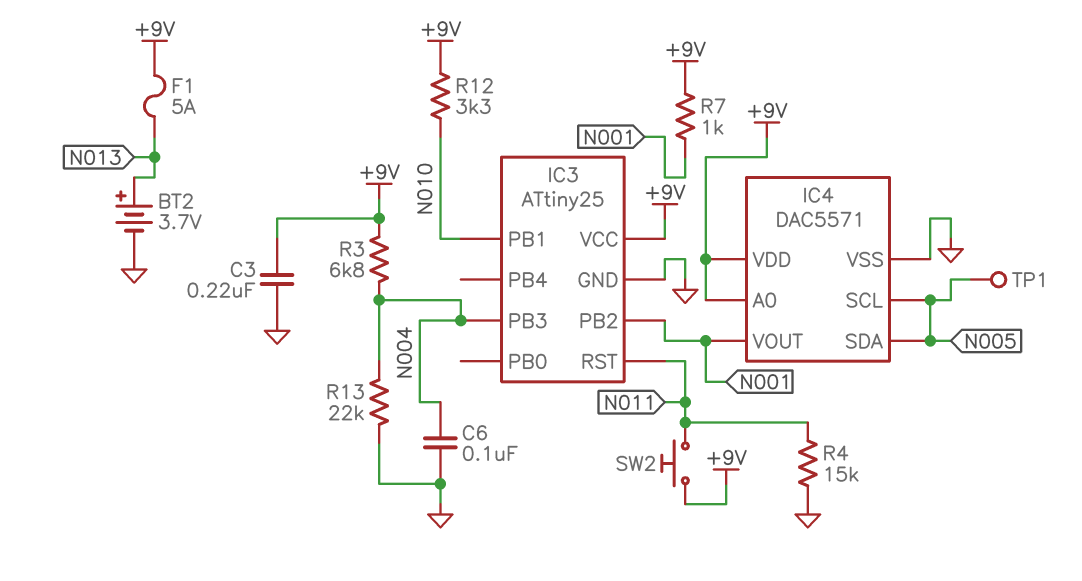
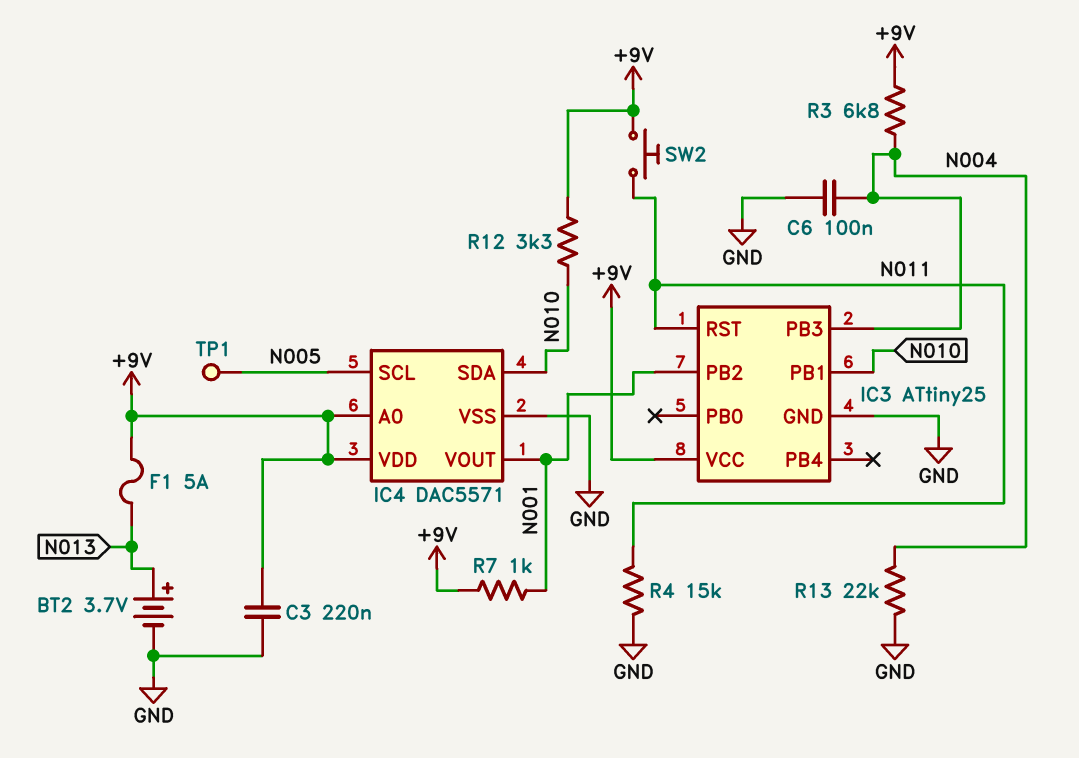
IC4 pin SDA: N005 -> N010

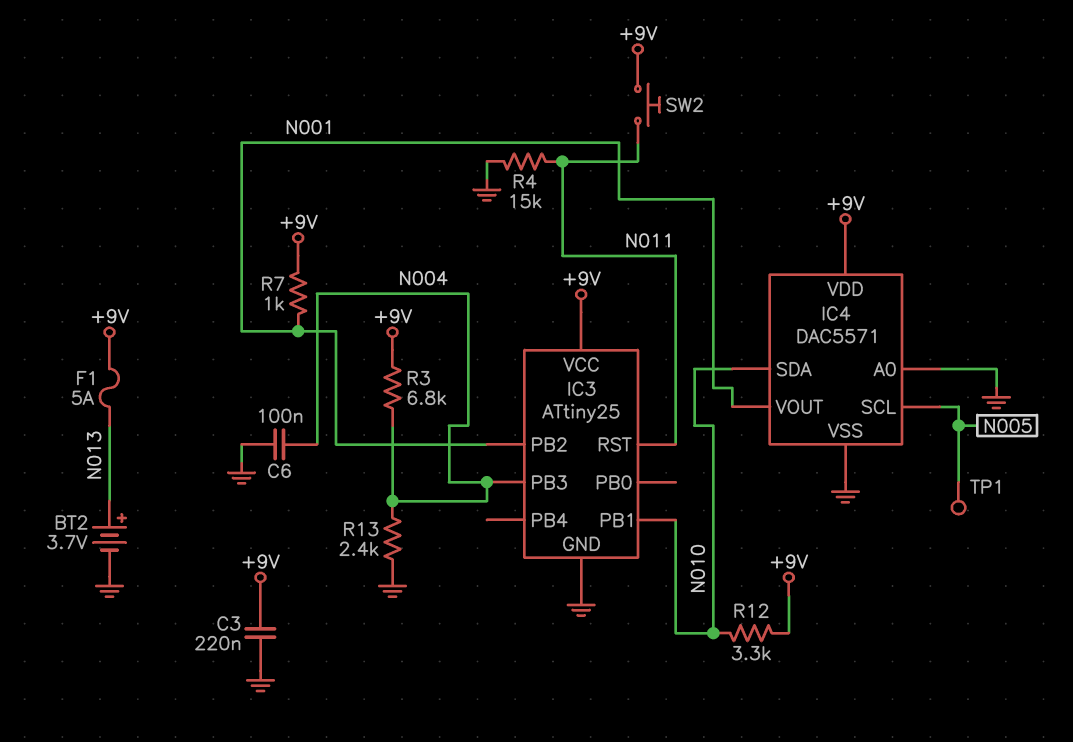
IC4 pin A0: +9V -> GND
R13: 22k (GND, N004) -> 2.4k (GND, N004)

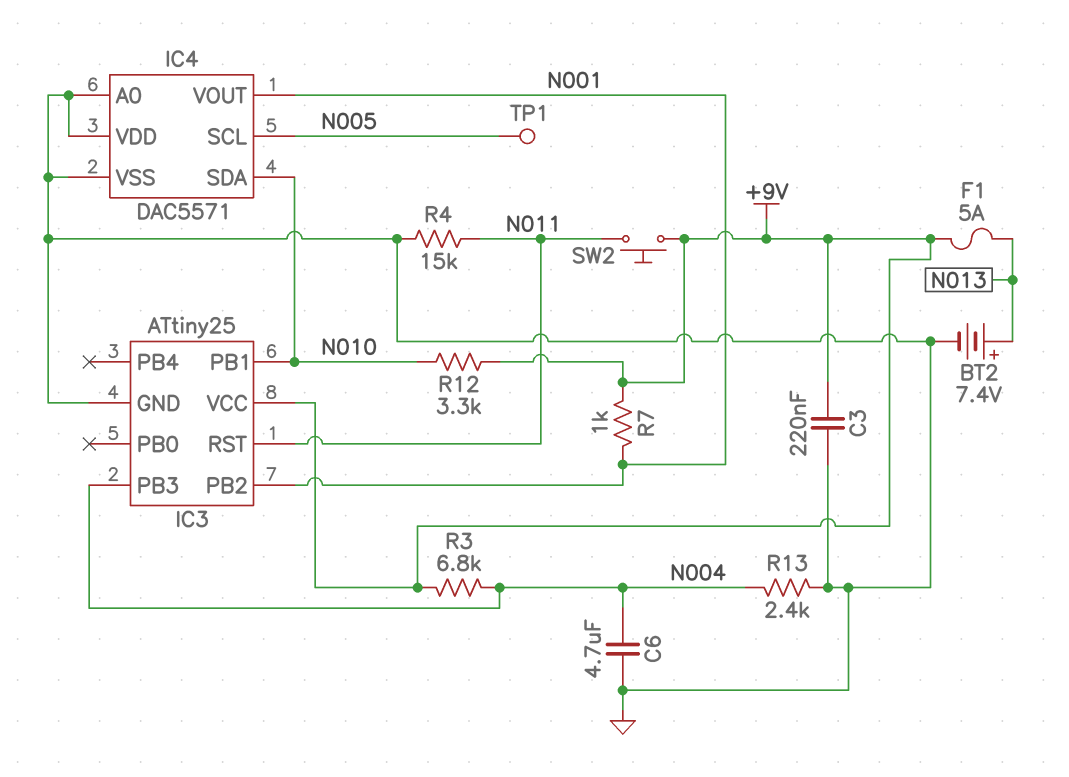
BT2: 3.7V (plus N013, minus GND) -> 7.4V (plus N013, minus GND)
C6: 100nF (GND, N004) -> 4.7uF (GND, N004)
IC4 pin VDD: +9V -> GND

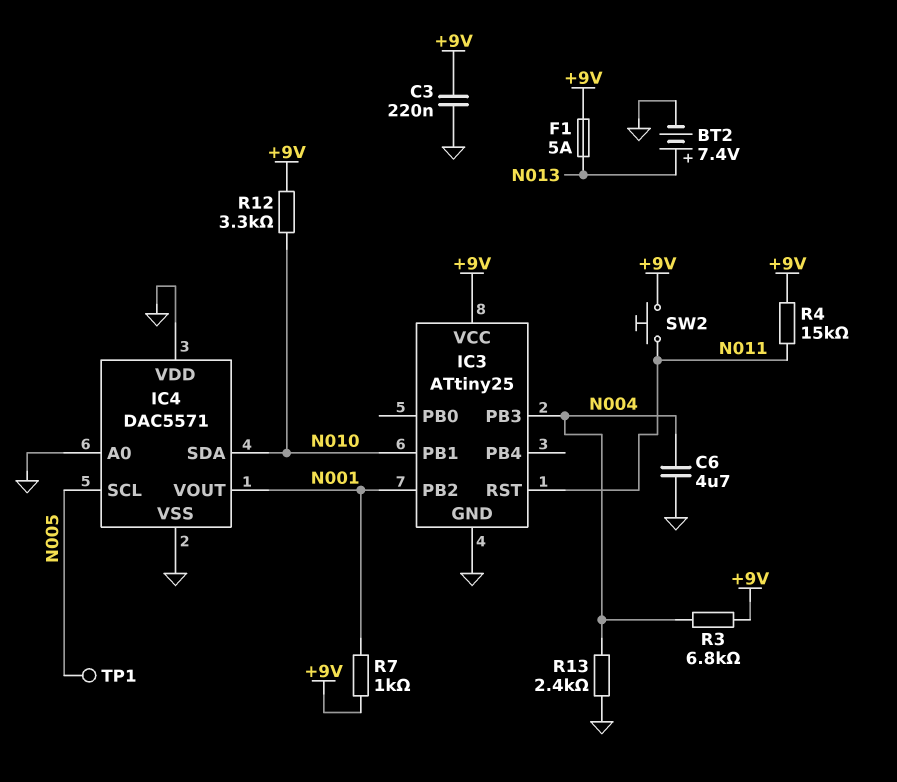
R4: 15k (GND, N011) -> 15k (+9V, N011)

